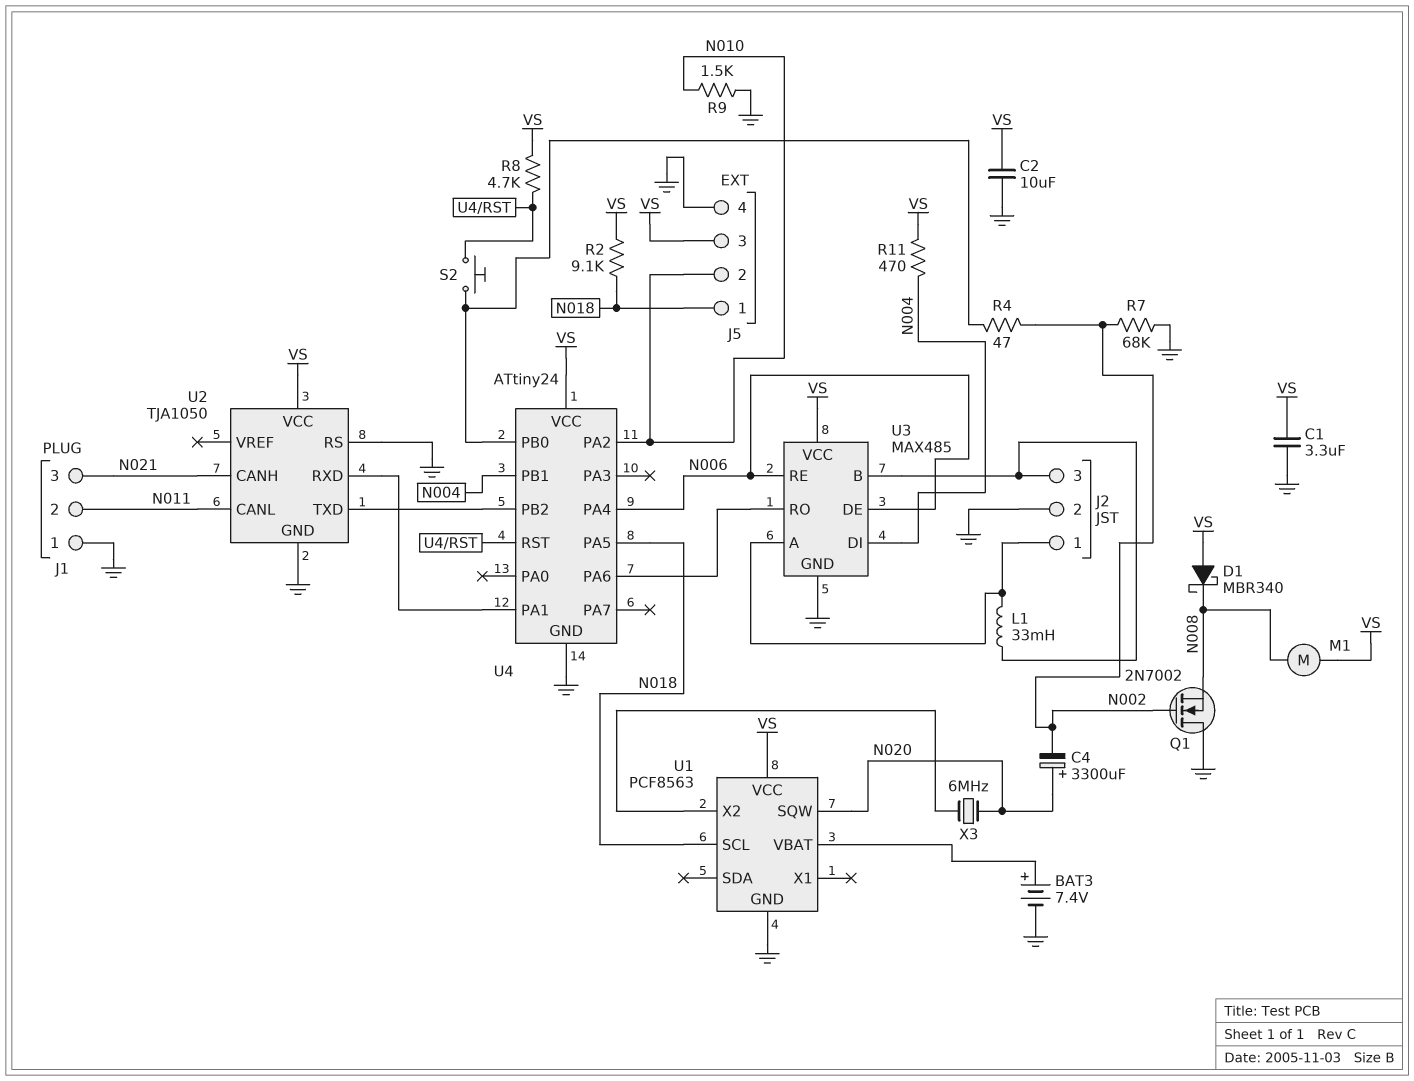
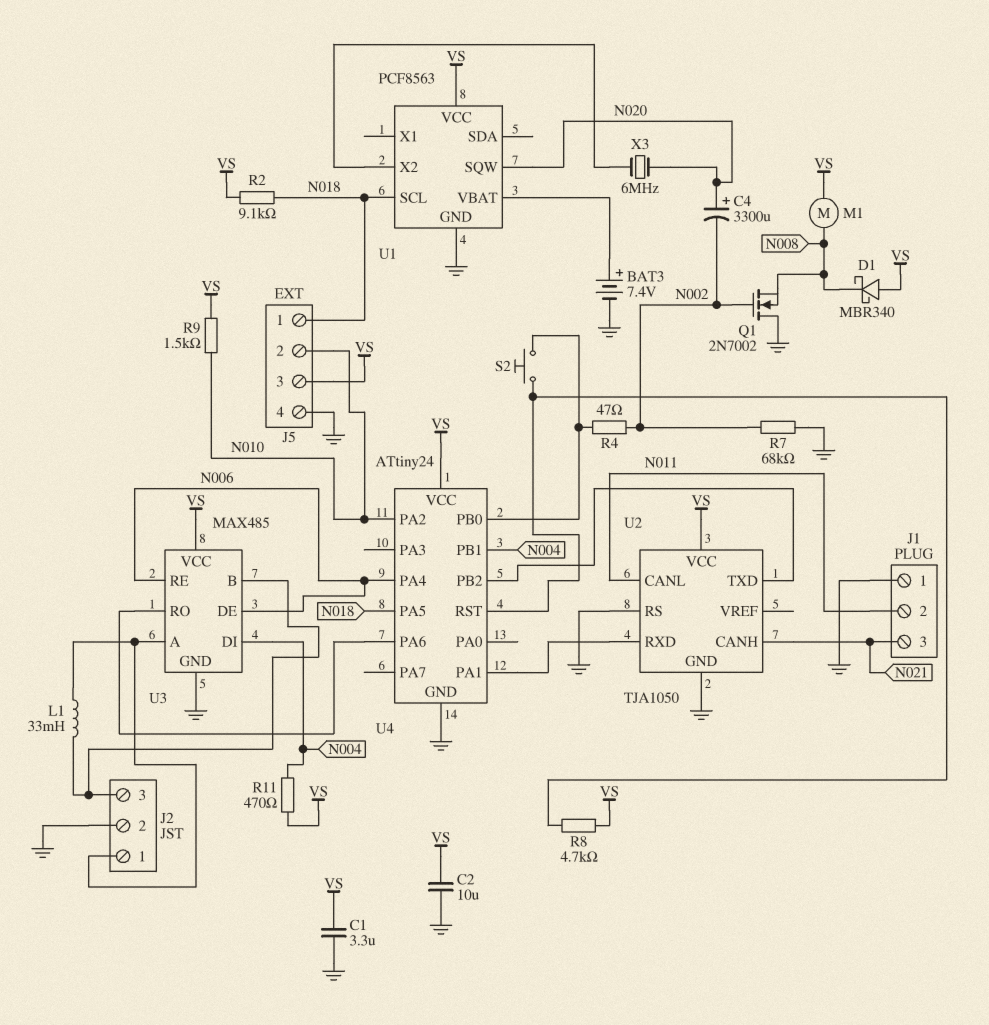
R9: 1.5k (GND, N010) -> 1.5k (N010, VS)

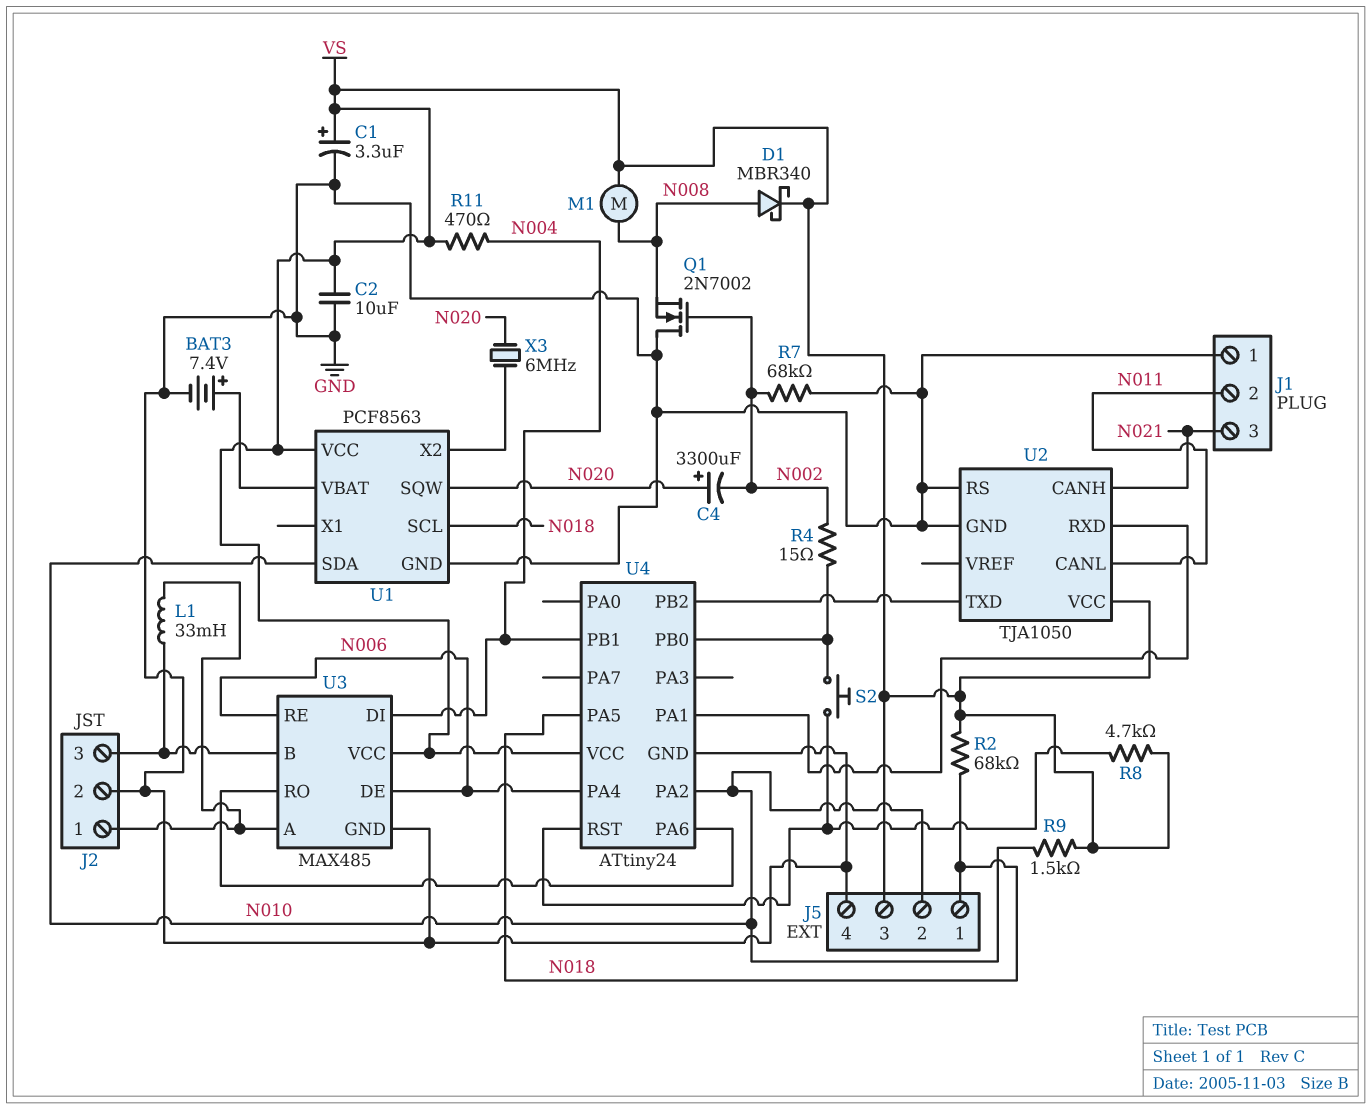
C1: 3.3uF (GND, VS) -> 3.3uF (plus VS, minus GND)
D1: schottky MBR340 (A VS, K N008) -> schottky MBR340 (A N008, K VS)
R2: 9.1k (N018, VS) -> 68k (N018, VS)
R4: 47 (N002, U4/PB0) -> 15 (N002, U4/PB0)
U1 pin SDA: none -> N010

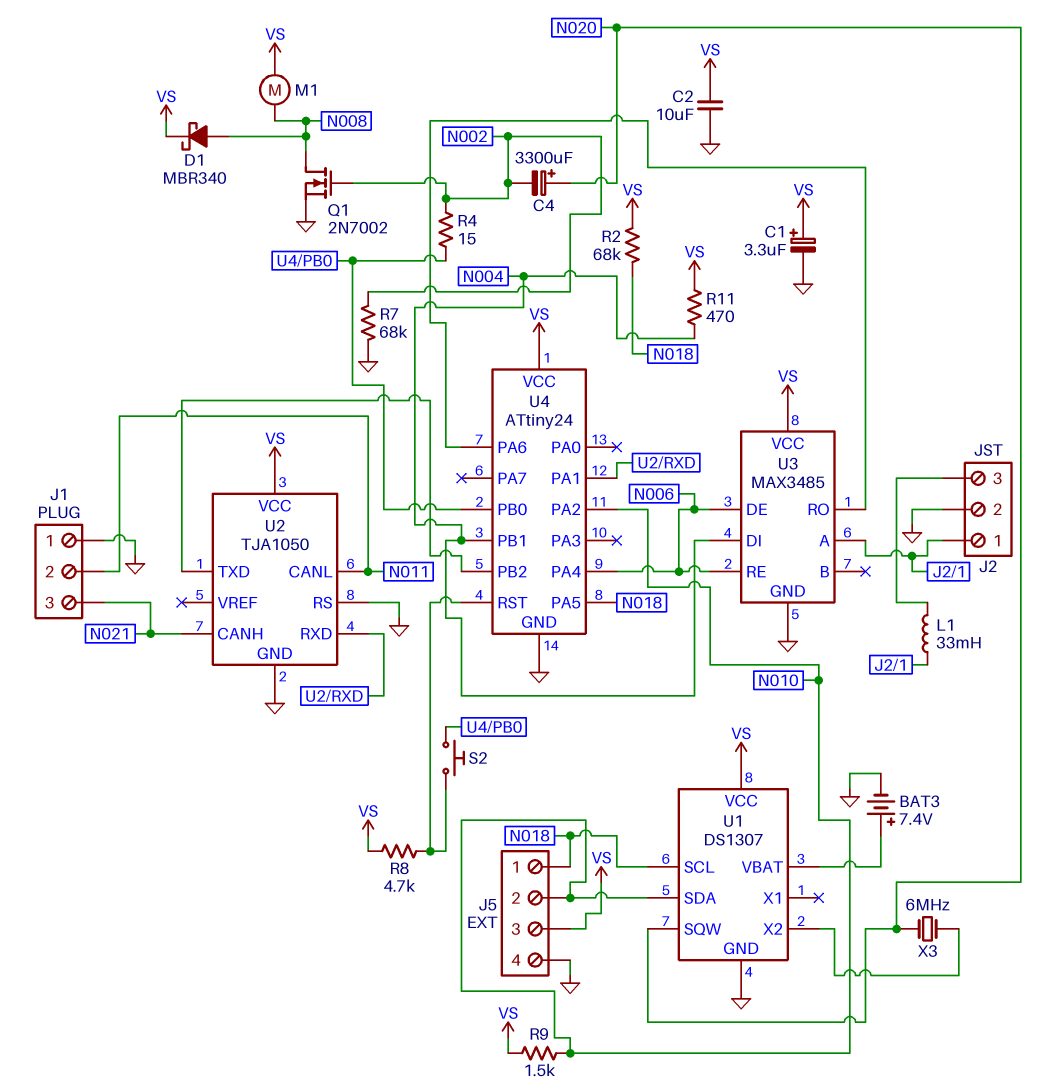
Q1: NMOS 2N7002 (G N002, D GND, S N008) -> NMOS 2N7002 (G N002, D N008, S GND)
U1: PCF8563 -> DS1307
U3: MAX485 -> MAX3485
U3 pin B: J2/3 -> none

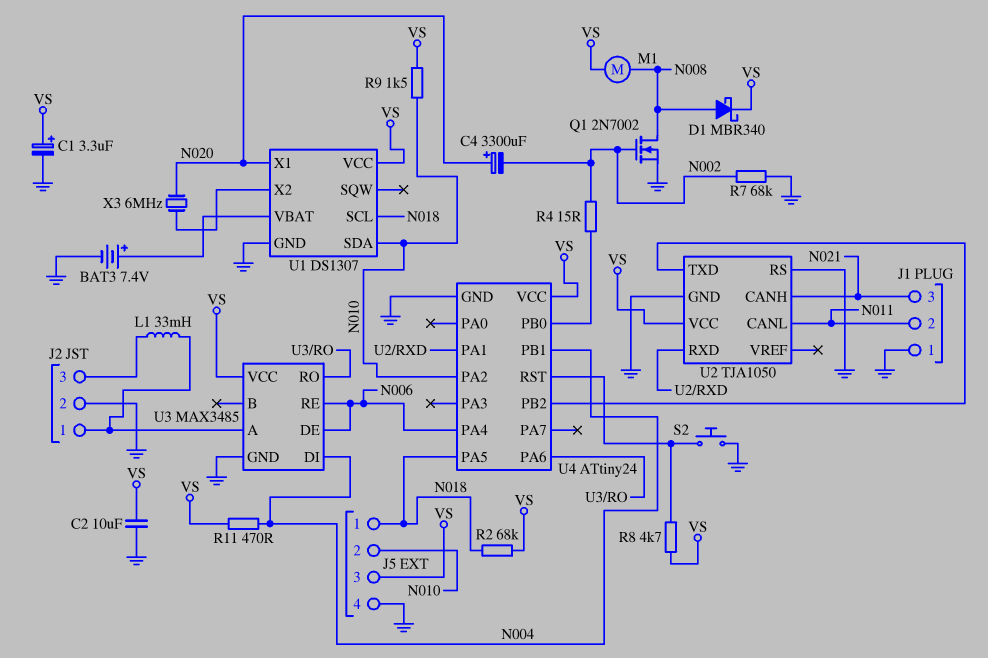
S2: button (U4/PB0, U4/RST) -> button (GND, U4/RST)
U1 pin SQW: N020 -> none
U1 pin X1: none -> N020

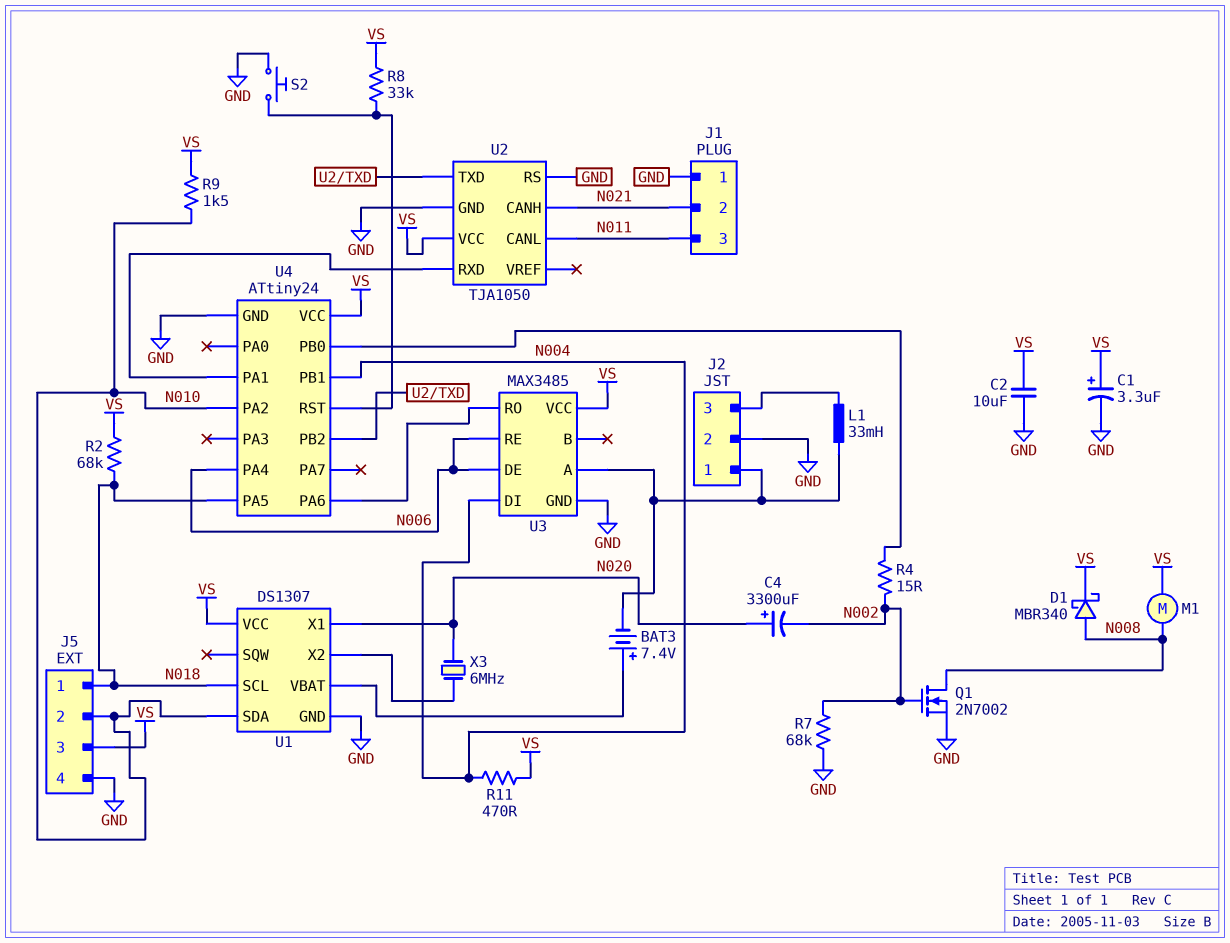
BAT3: 7.4V (plus U1/VBAT, minus GND) -> 7.4V (plus U1/VBAT, minus J2/1)
J1 pin 2: N011 -> N021
J1 pin 3: N021 -> N011
R8: 4.7k (U4/RST, VS) -> 33k (U4/RST, VS)

